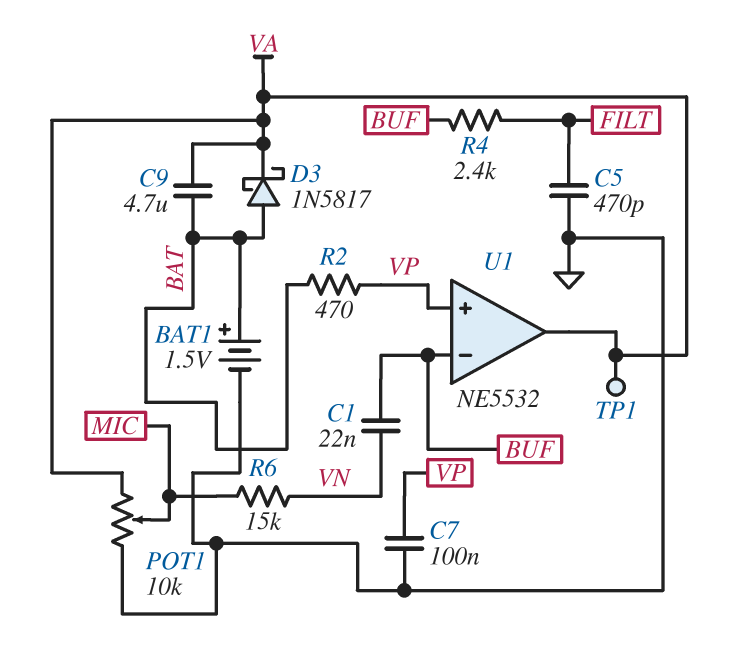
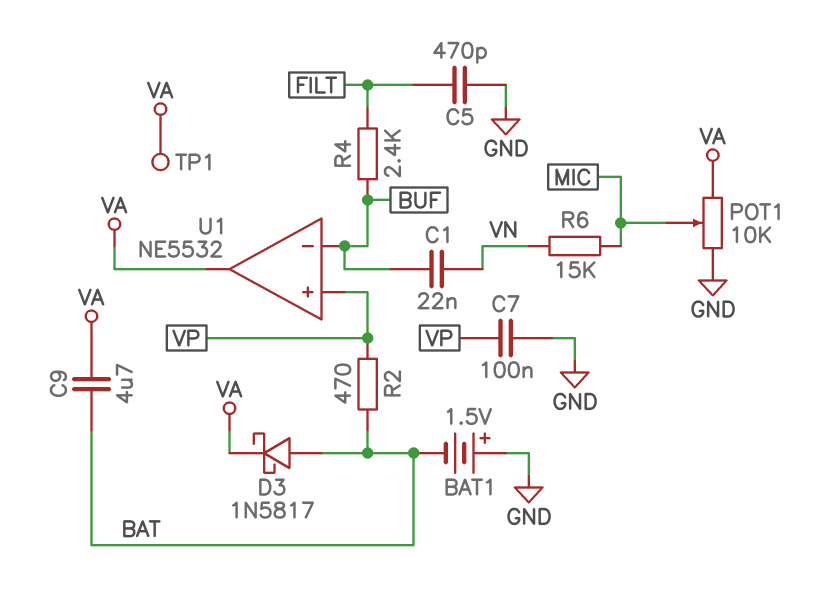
BAT1: 1.5V (plus BAT, minus GND) -> 1.5V (plus GND, minus BAT)

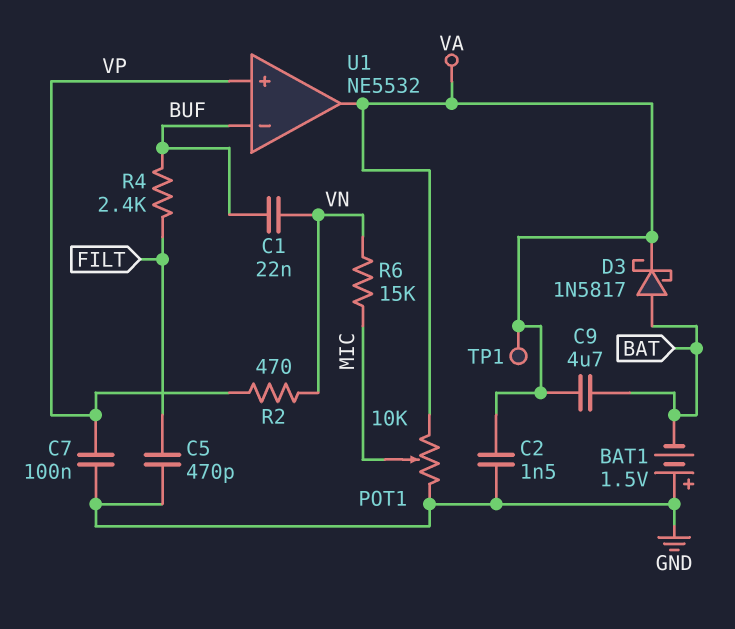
C2: none -> 1.5nF (GND, VA)
R2: 470 (BAT, VP) -> 470 (VN, VP)

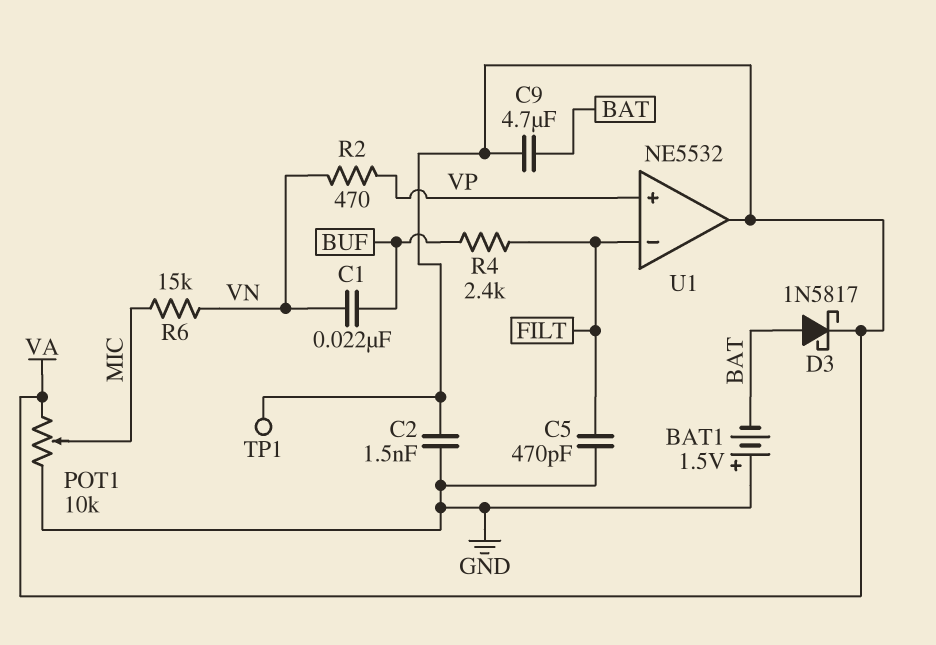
C7: 100nF (GND, VP) -> none
U1 pin in-: BUF -> FILT

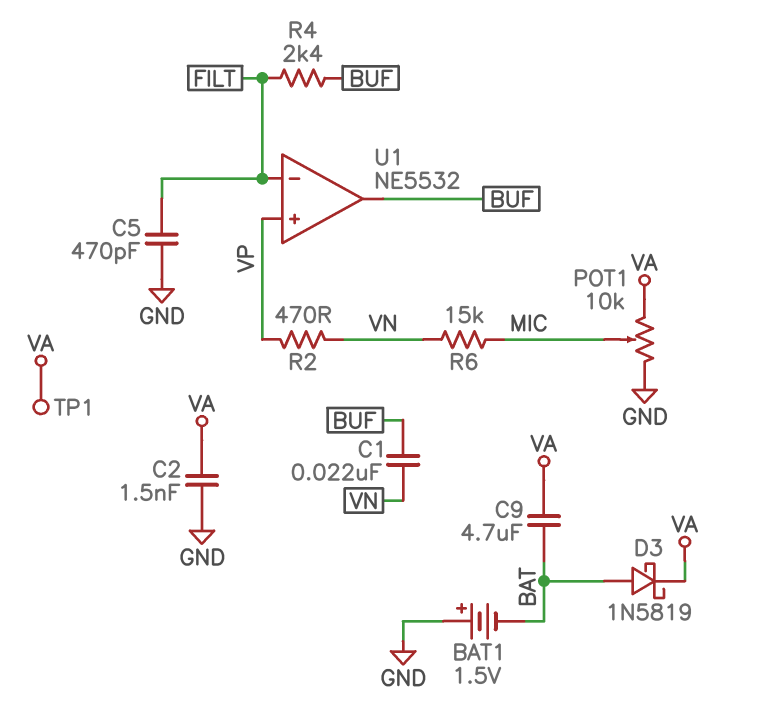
D3: schottky 1N5817 (A BAT, K VA) -> schottky 1N5819 (A BAT, K VA)
U1 pin out: VA -> BUF

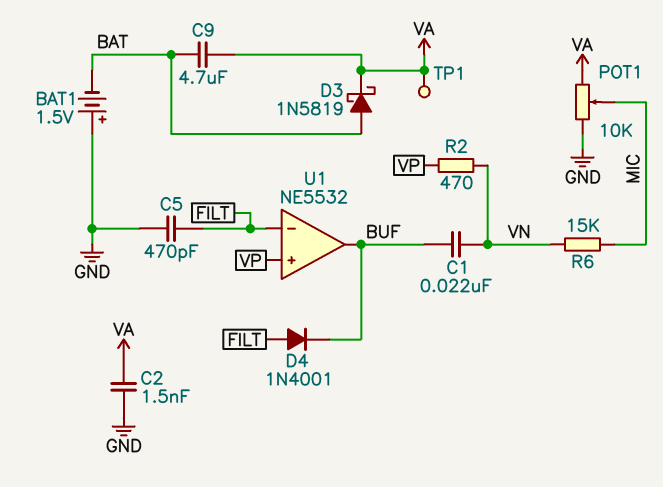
D4: none -> diode 1N4001 (A FILT, K BUF)
R4: 2.4k (BUF, FILT) -> none

